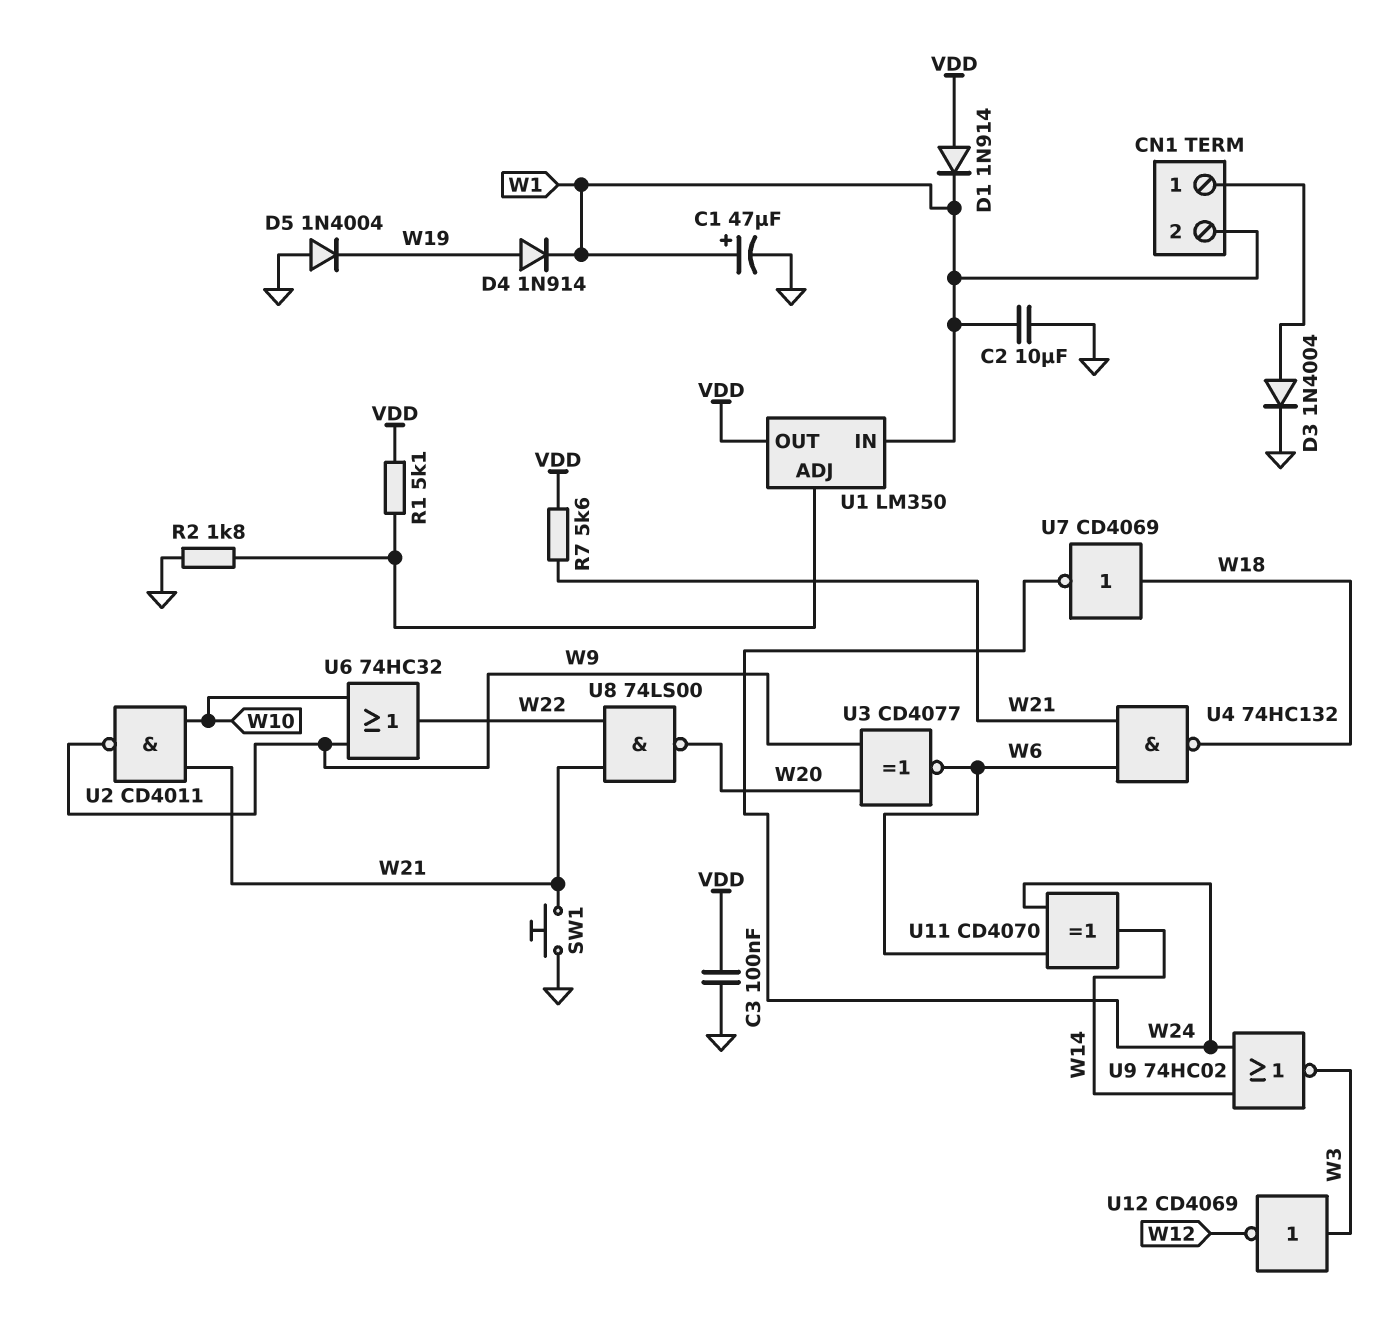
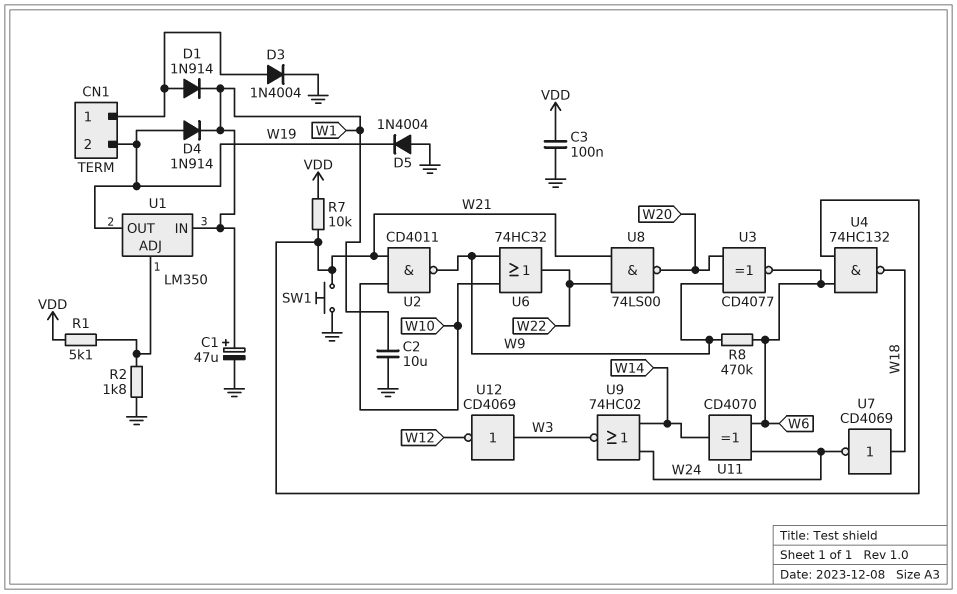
CN1 pin 2: W1 -> W19
D1: diode 1N914 (A VDD, K W1) -> diode 1N914 (A CN1/1, K W1)
R7: 5.6k (VDD, W21) -> 10k (VDD, W21)
R8: none -> 470k (W6, W9)
U1 pin OUT: VDD -> W19

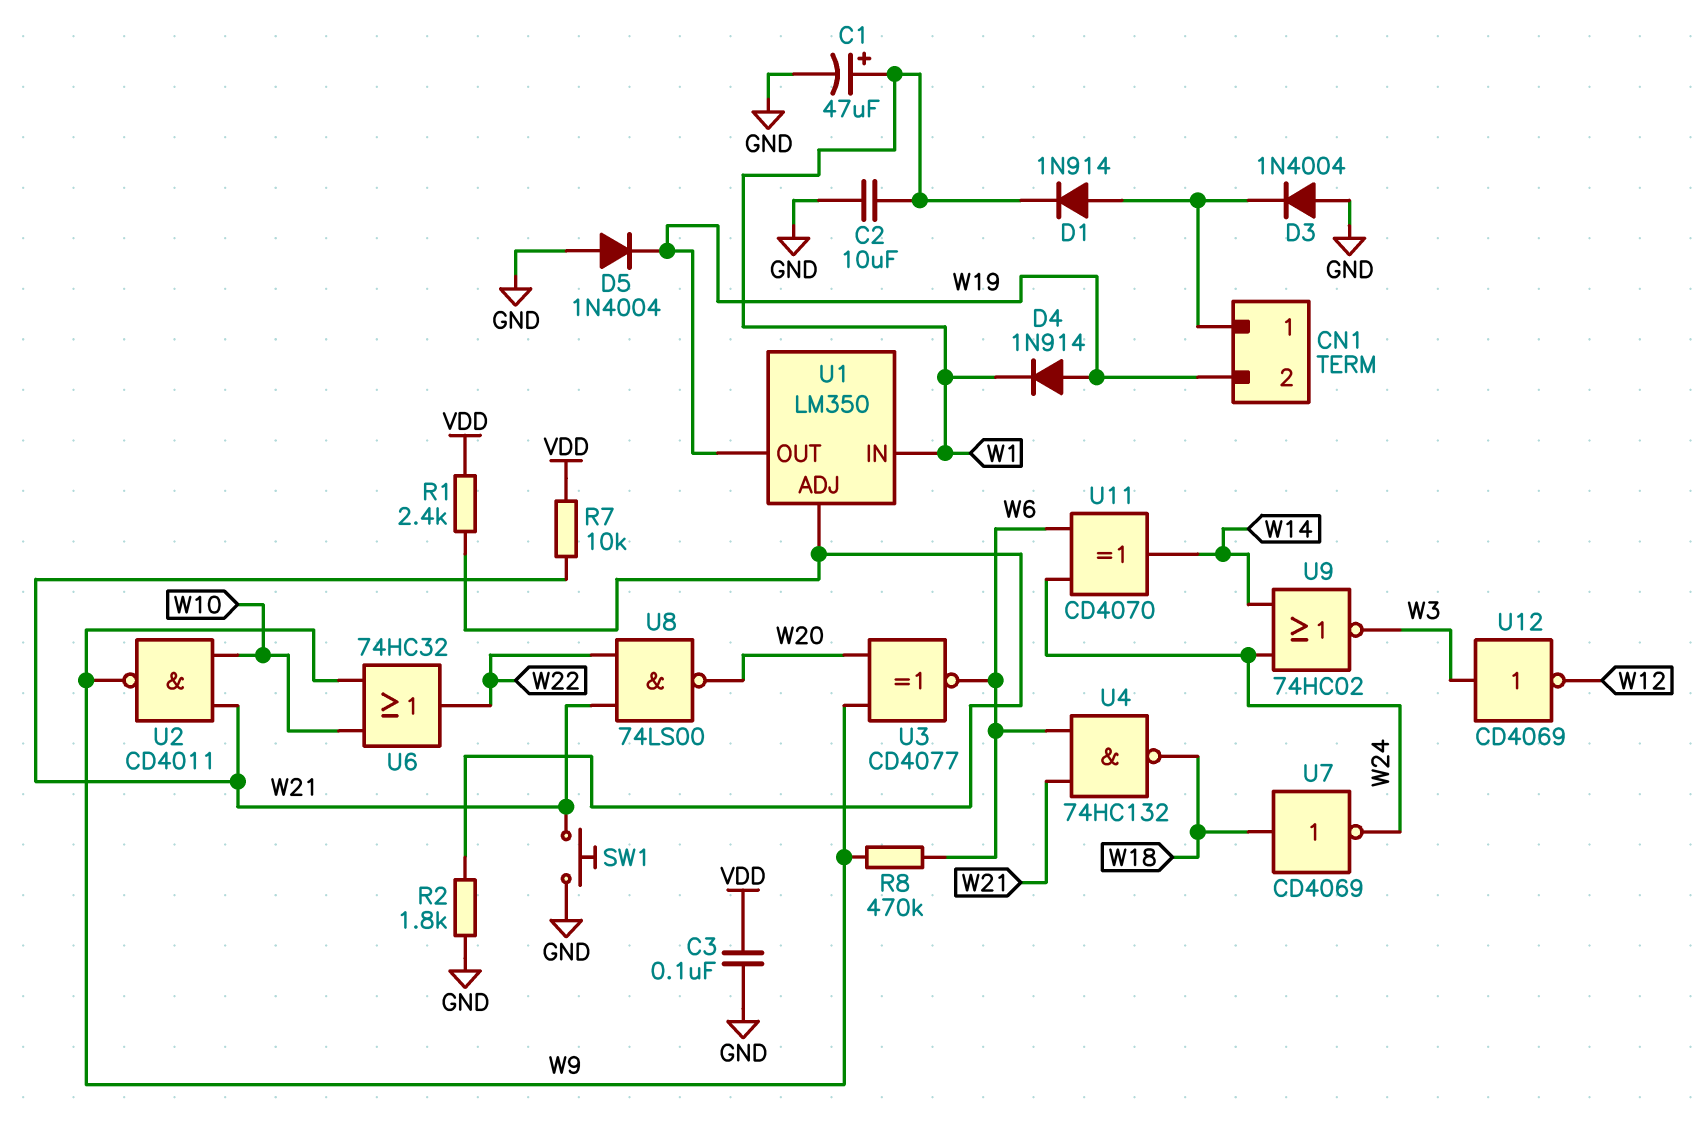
D3: diode 1N4004 (A CN1/1, K GND) -> diode 1N4004 (A GND, K CN1/1)
R1: 5.1k (U1/ADJ, VDD) -> 2.4k (U1/ADJ, VDD)

